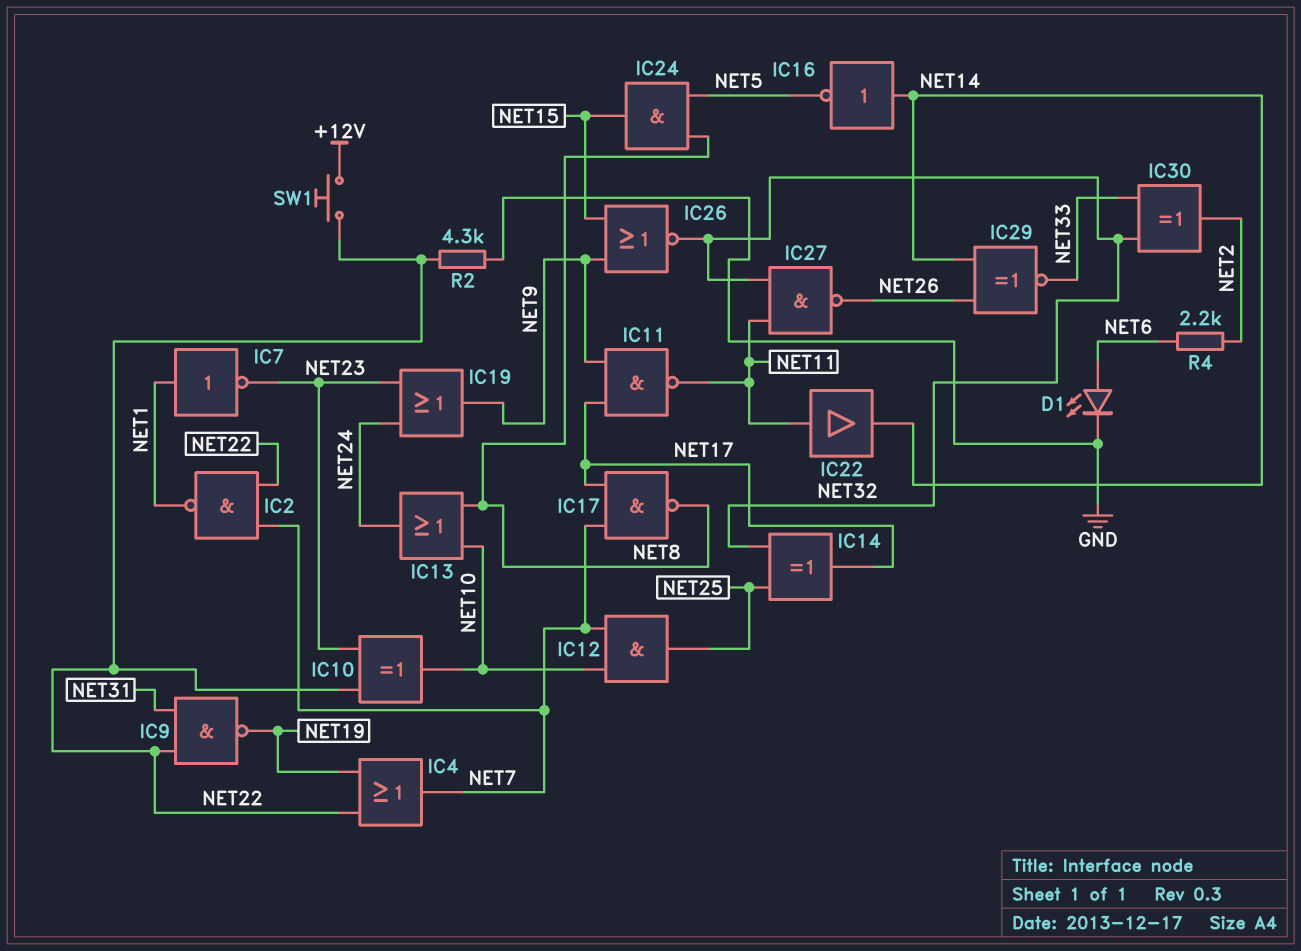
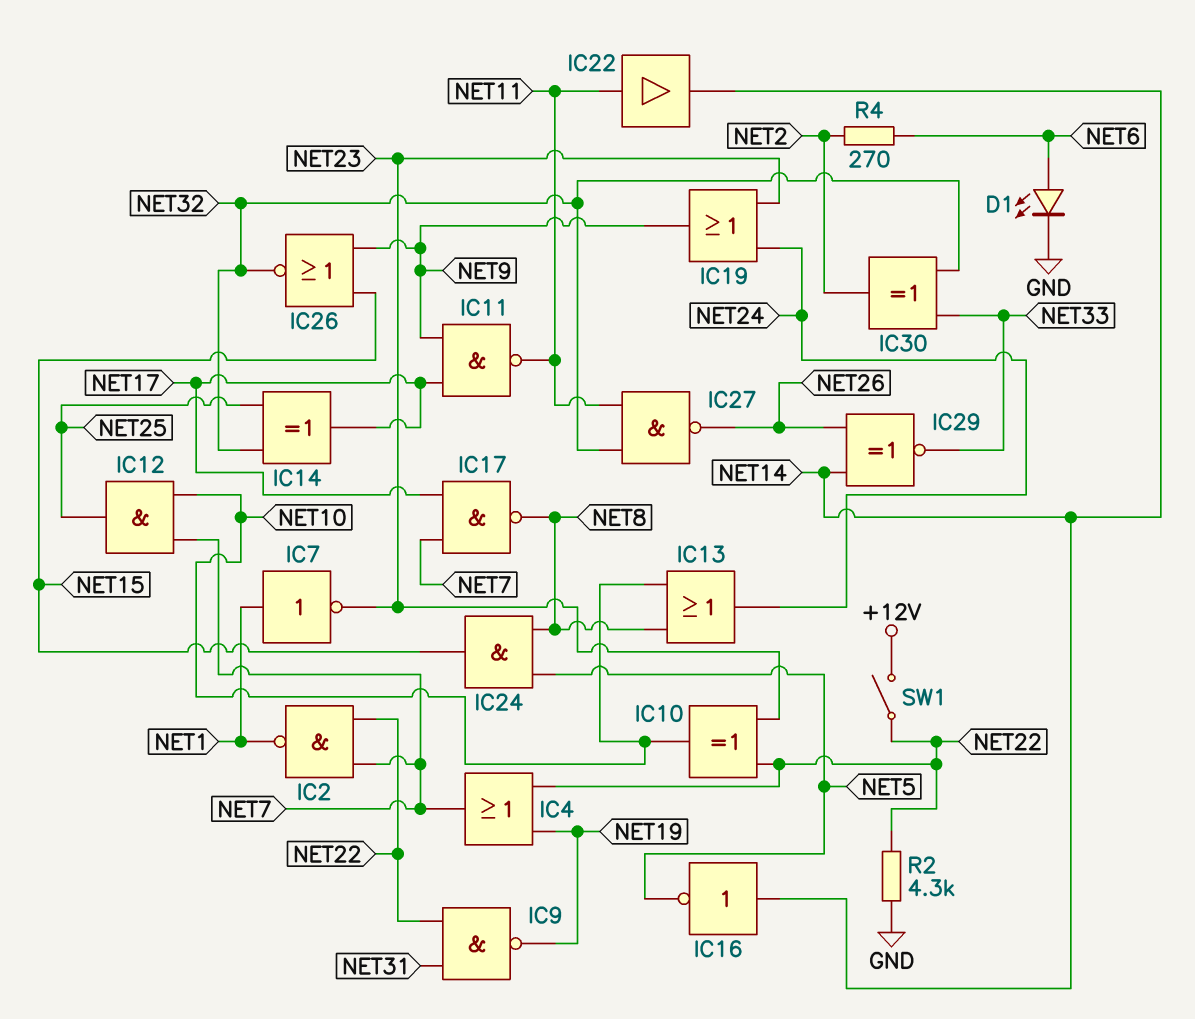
R4: 2.2k (NET2, NET6) -> 270 (NET2, NET6)
SW1: button (+12V, NET22) -> switch (+12V, NET22)

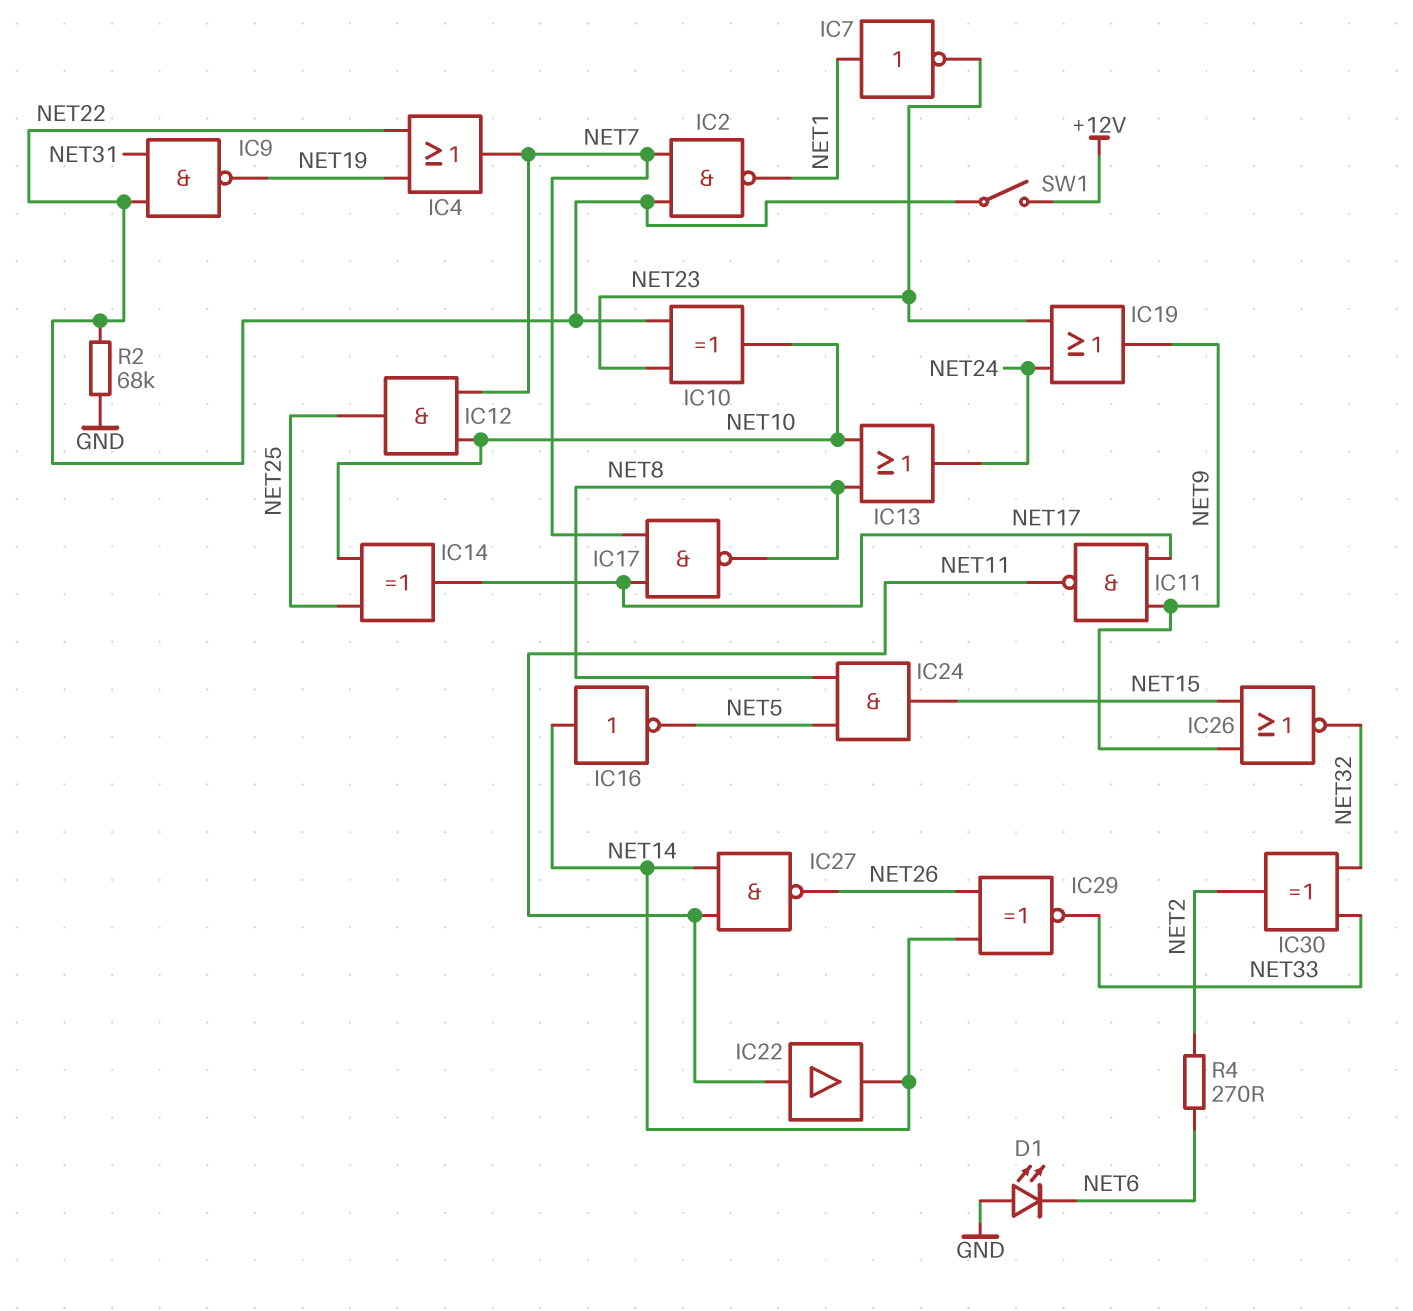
D1: LED (A NET6, K GND) -> LED (A GND, K NET6)
IC14: XOR (in NET25, in NET32, out NET17) -> XOR (in NET10, in NET25, out NET17)
IC27: NAND (in NET11, in NET32, out NET26) -> NAND (in NET11, in NET14, out NET26)
R2: 4.3k (GND, NET22) -> 68k (GND, NET22)

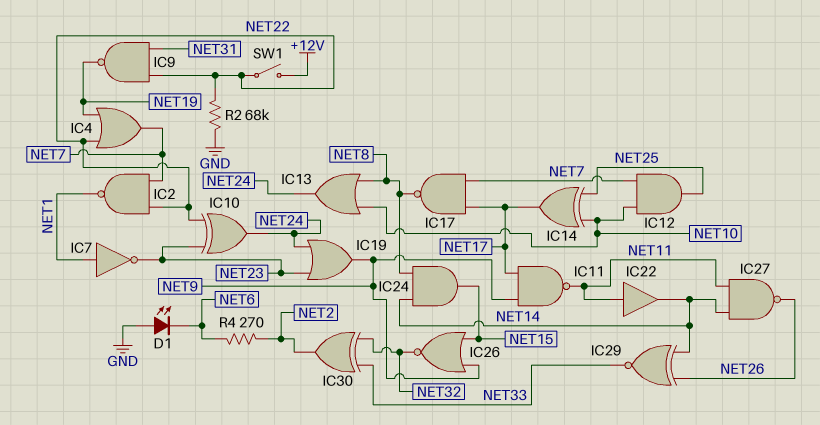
IC10: XOR (in NET22, in NET23, out NET10) -> XOR (in NET22, in NET23, out NET24)
IC16: NOT (in NET14, out NET5) -> none
IC24: AND (in NET5, in NET8, out NET15) -> AND (in NET8, in NET14, out NET15)

